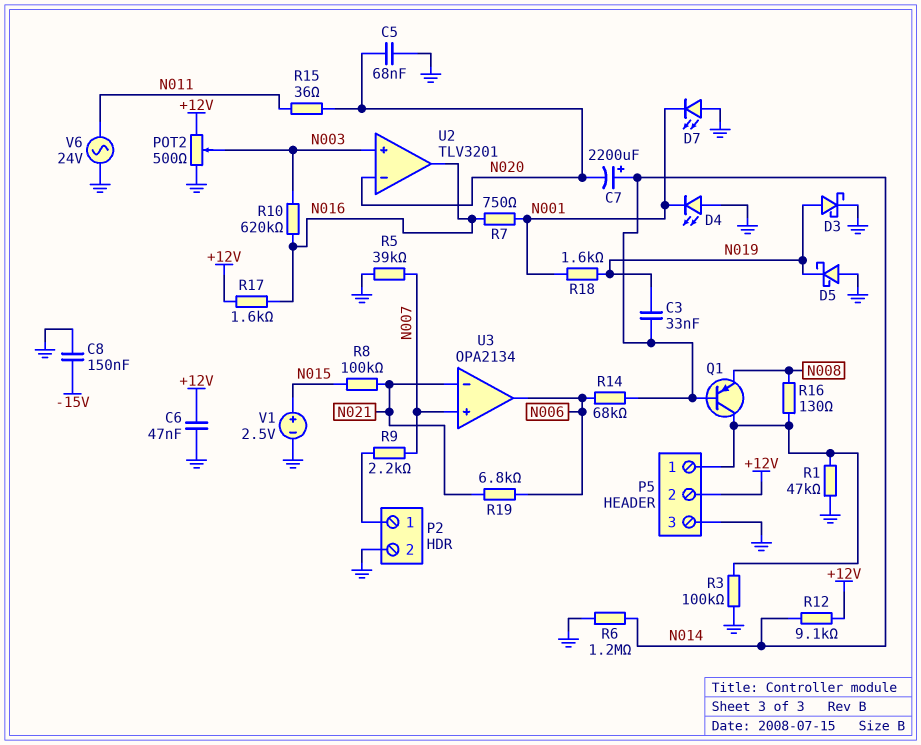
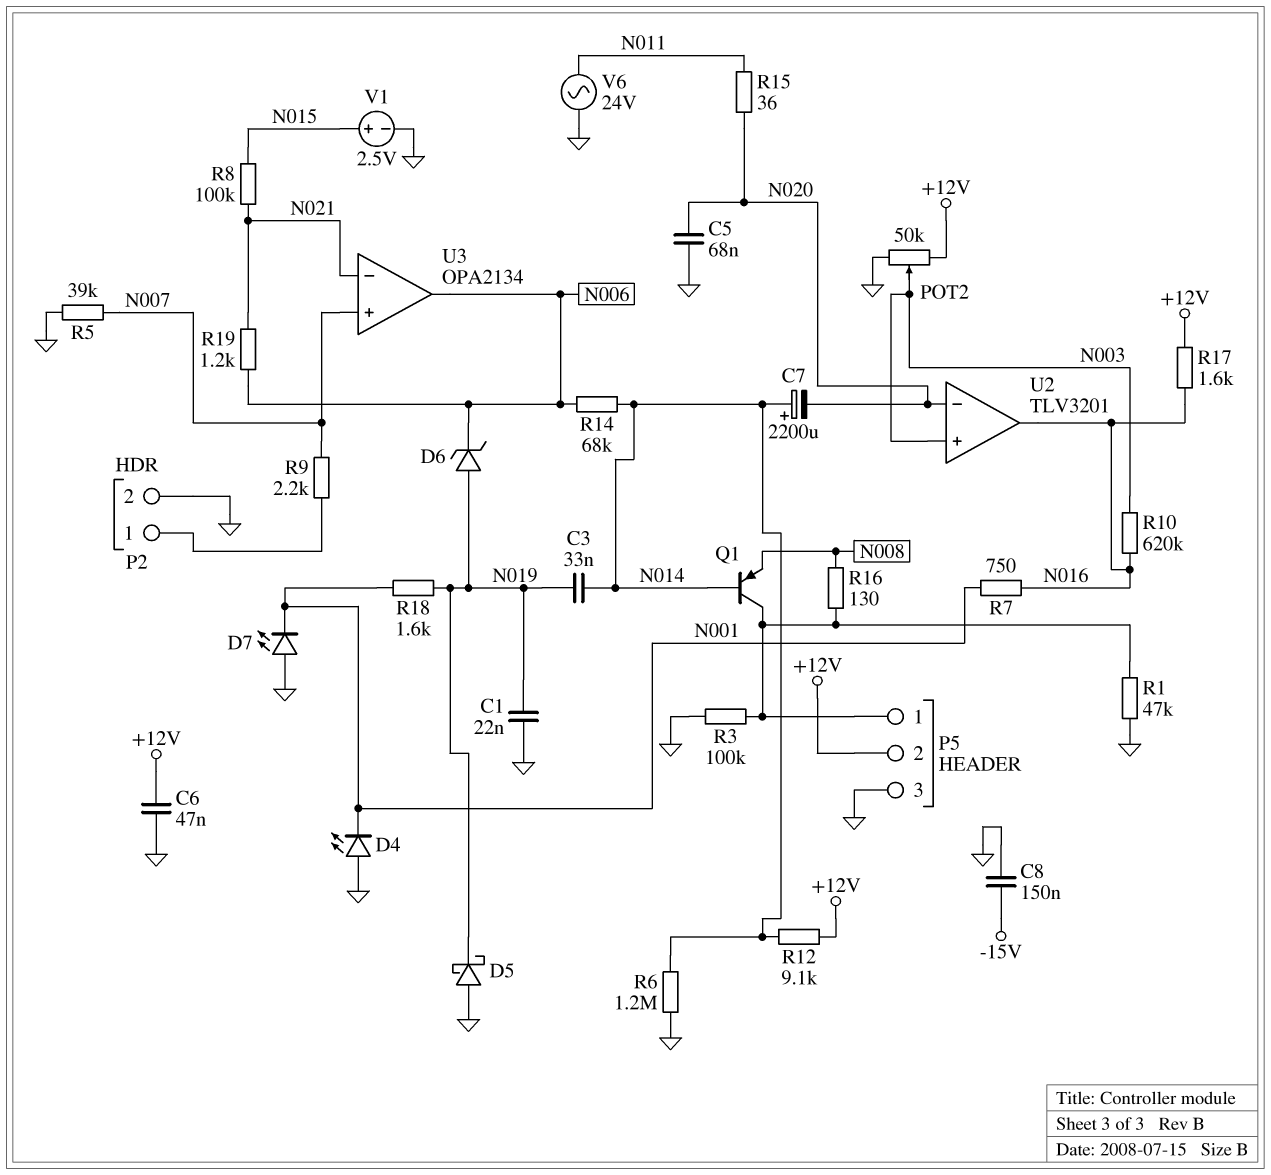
C1: none -> 22nF (GND, N019)
D3: schottky (A N019, K GND) -> none
D6: none -> zener (A N019, K N006)
POT2: 500 (+12V, GND, wiper N003) -> 50k (+12V, GND, wiper N003)
R19: 6.8k (N006, N021) -> 1.2k (N006, N021)

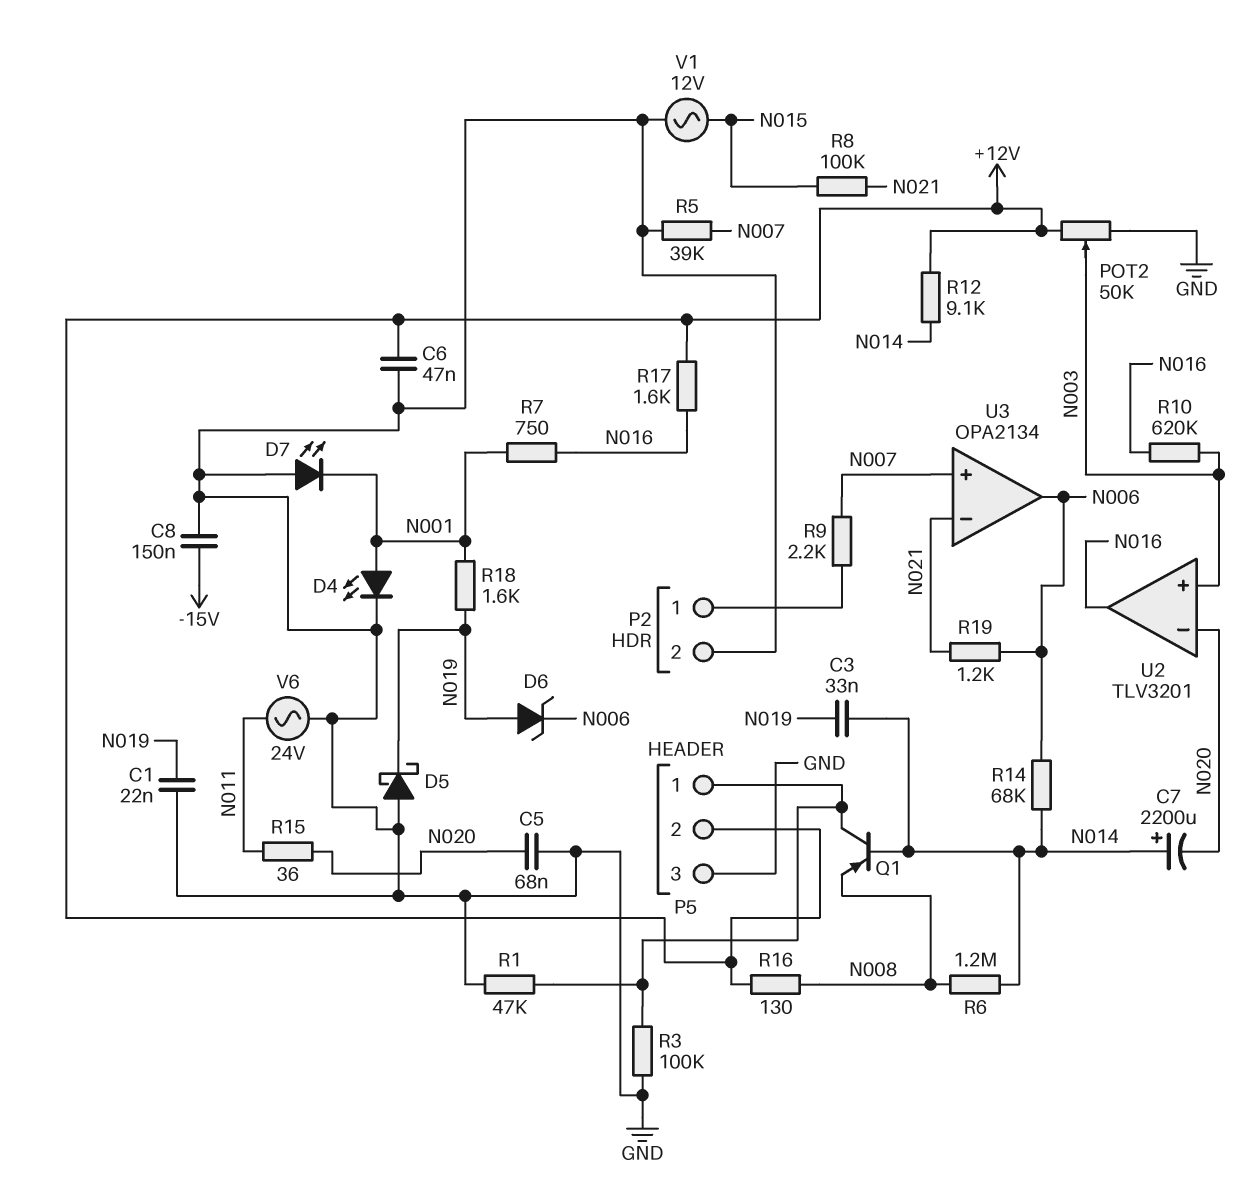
D4: LED (A GND, K N001) -> LED (A N001, K GND)
R6: 1.2M (GND, N014) -> 1.2M (N008, N014)
R16: 130 (N008, P5/1) -> 130 (+12V, N008)
V1: 2.5V (plus N015, minus GND) -> AC 12V (GND, N015)

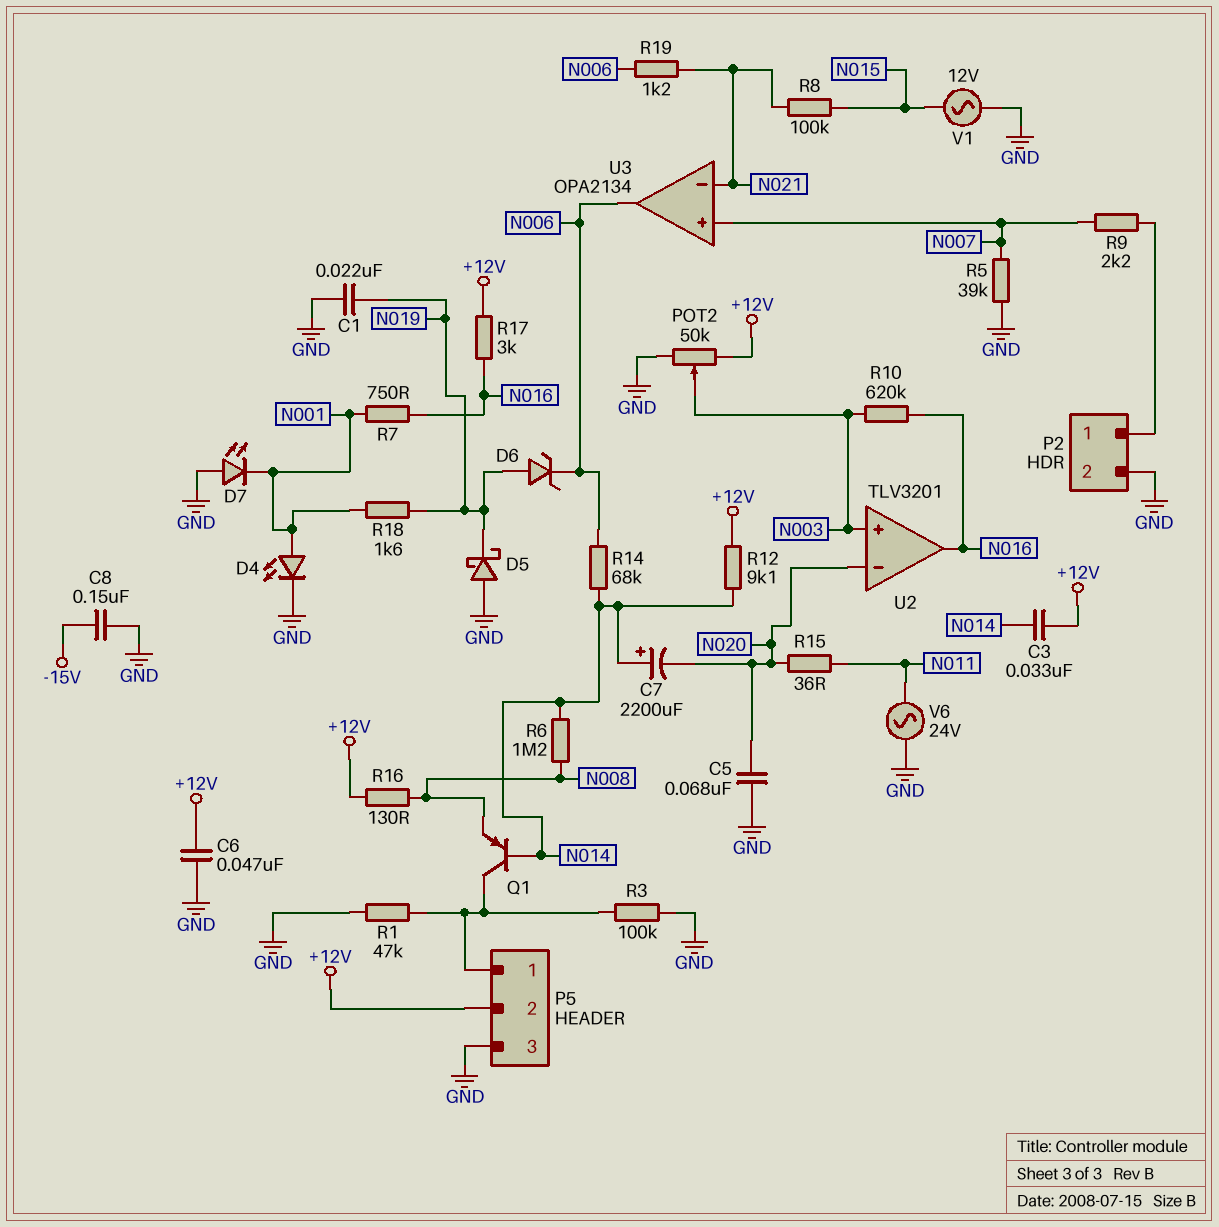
C3: 33nF (N014, N019) -> 33nF (+12V, N014)
R17: 1.6k (+12V, N016) -> 3k (+12V, N016)

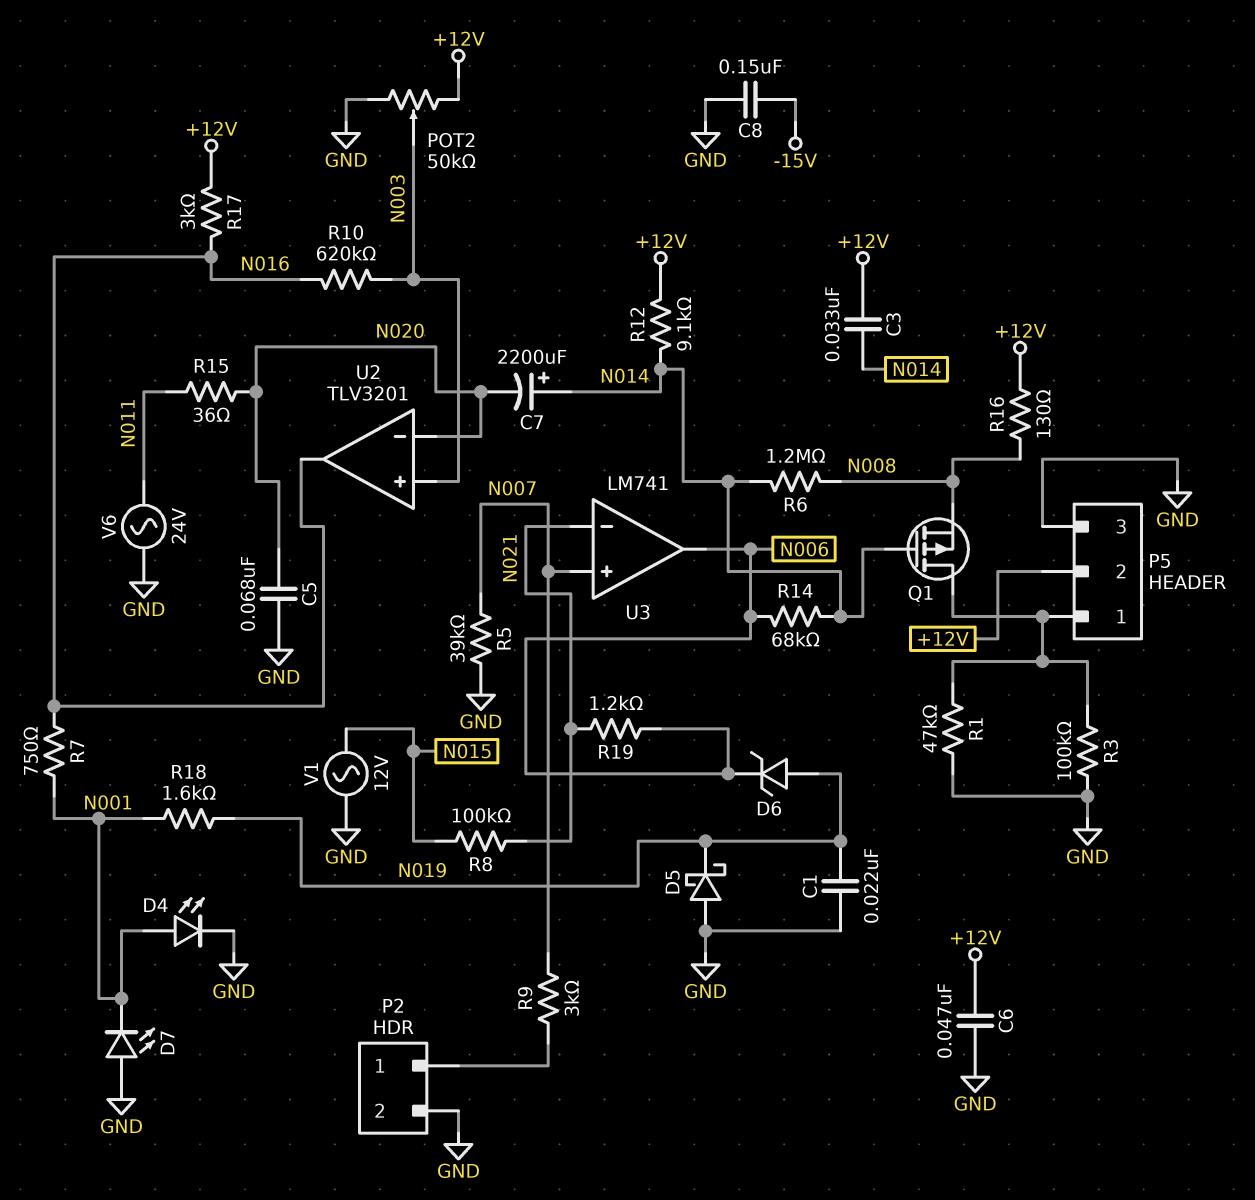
Q1: PNP (B N014, C P5/1, E N008) -> PMOS (G N014, D P5/1, S N008)
R9: 2.2k (N007, P2/1) -> 3k (N007, P2/1)
U3: OPA2134 -> LM741

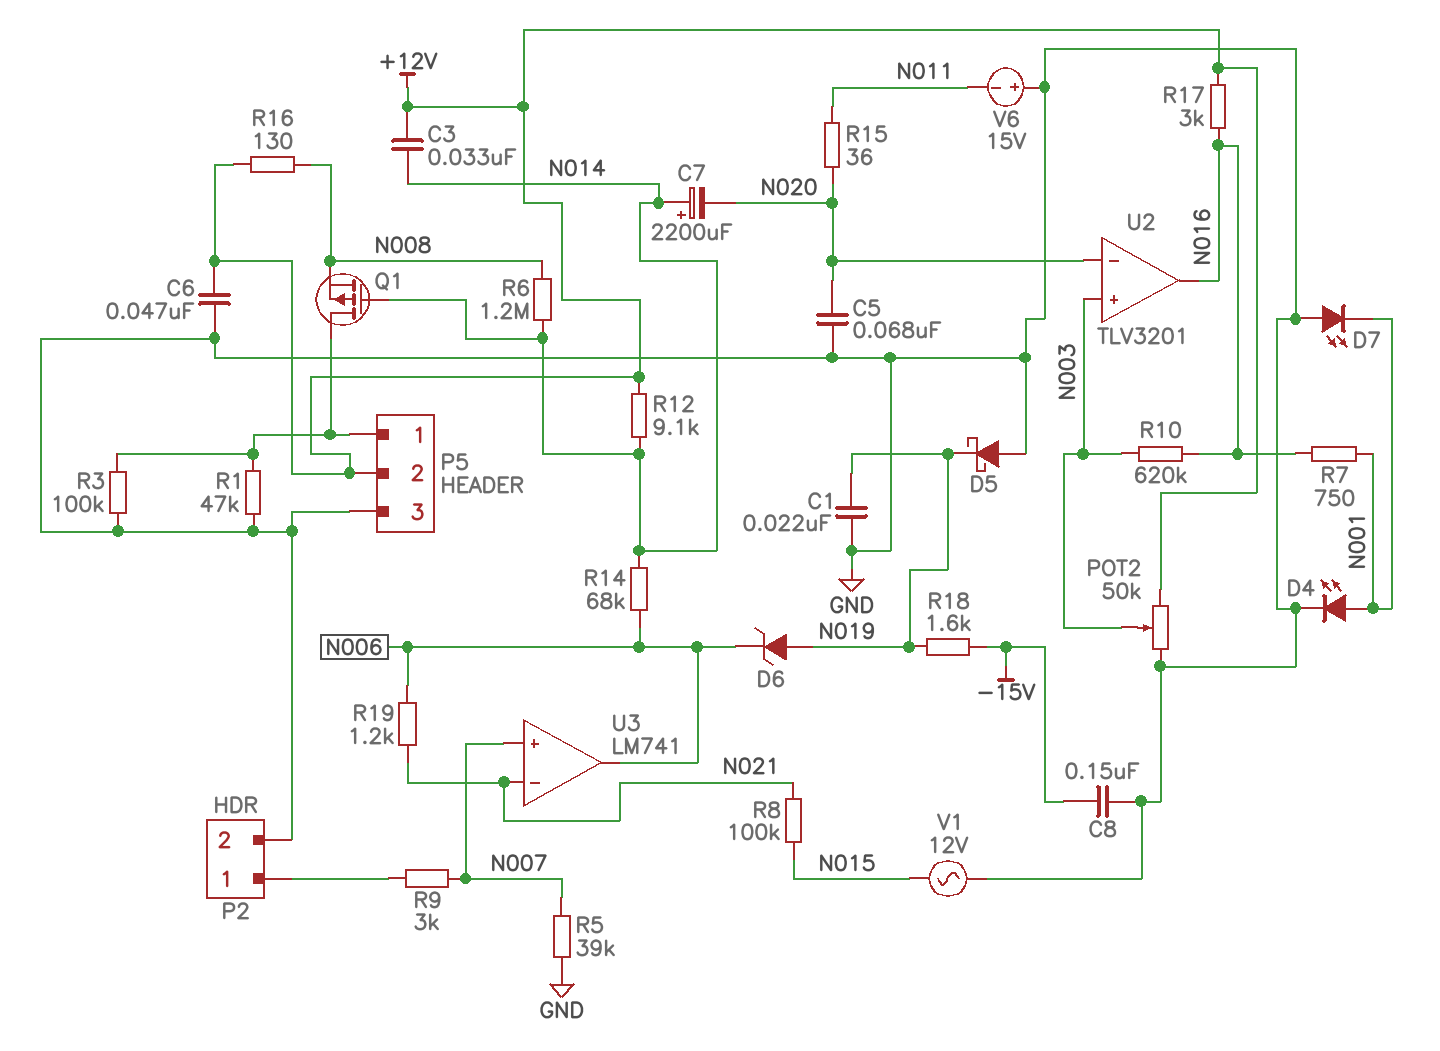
R18: 1.6k (N001, N019) -> 1.6k (-15V, N019)
V6: AC 24V (GND, N011) -> 15V (plus GND, minus N011)

